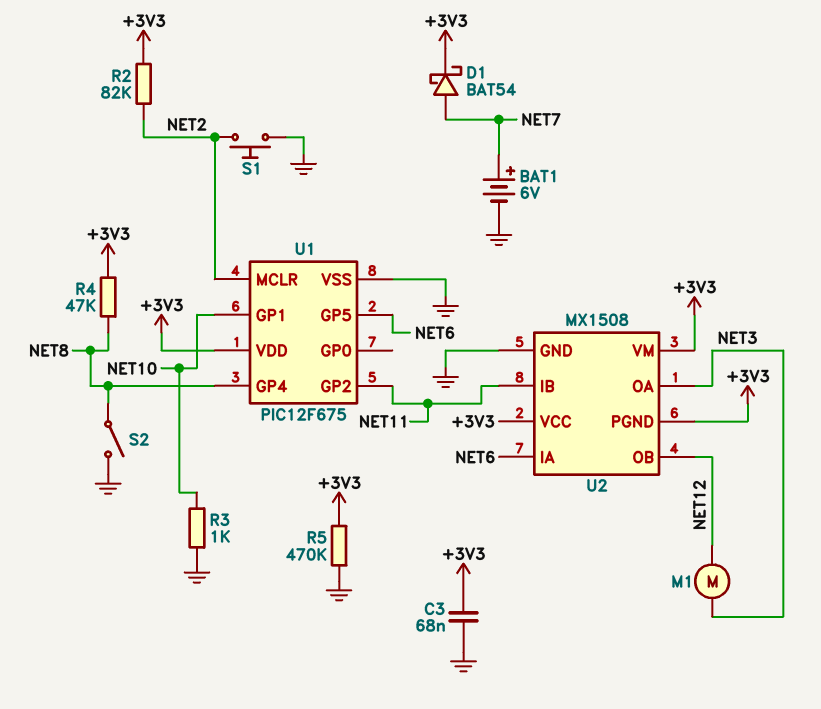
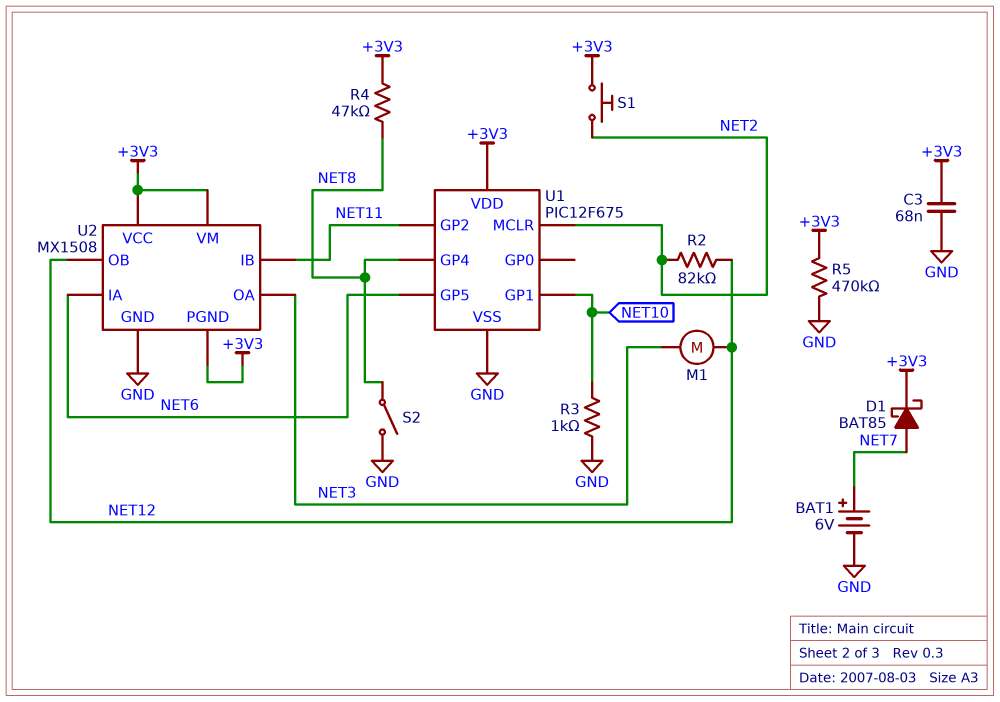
D1: schottky BAT54 (A NET7, K +3V3) -> schottky BAT85 (A NET7, K +3V3)
R2: 82k (+3V3, NET2) -> 82k (NET2, NET12)
S1: button (GND, NET2) -> button (+3V3, NET2)

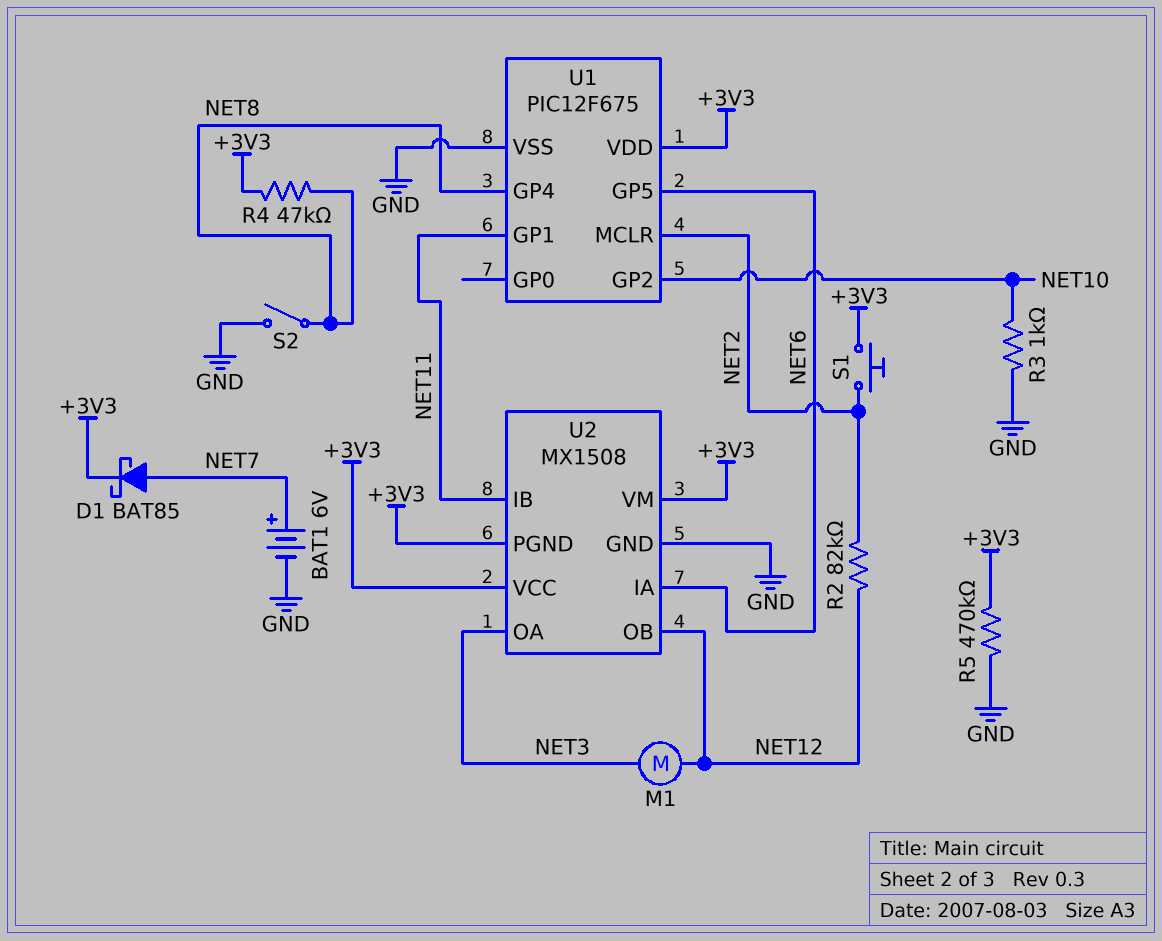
C3: 68nF (+3V3, GND) -> none
U1 pin GP1: NET10 -> NET11
U1 pin GP2: NET11 -> NET10

